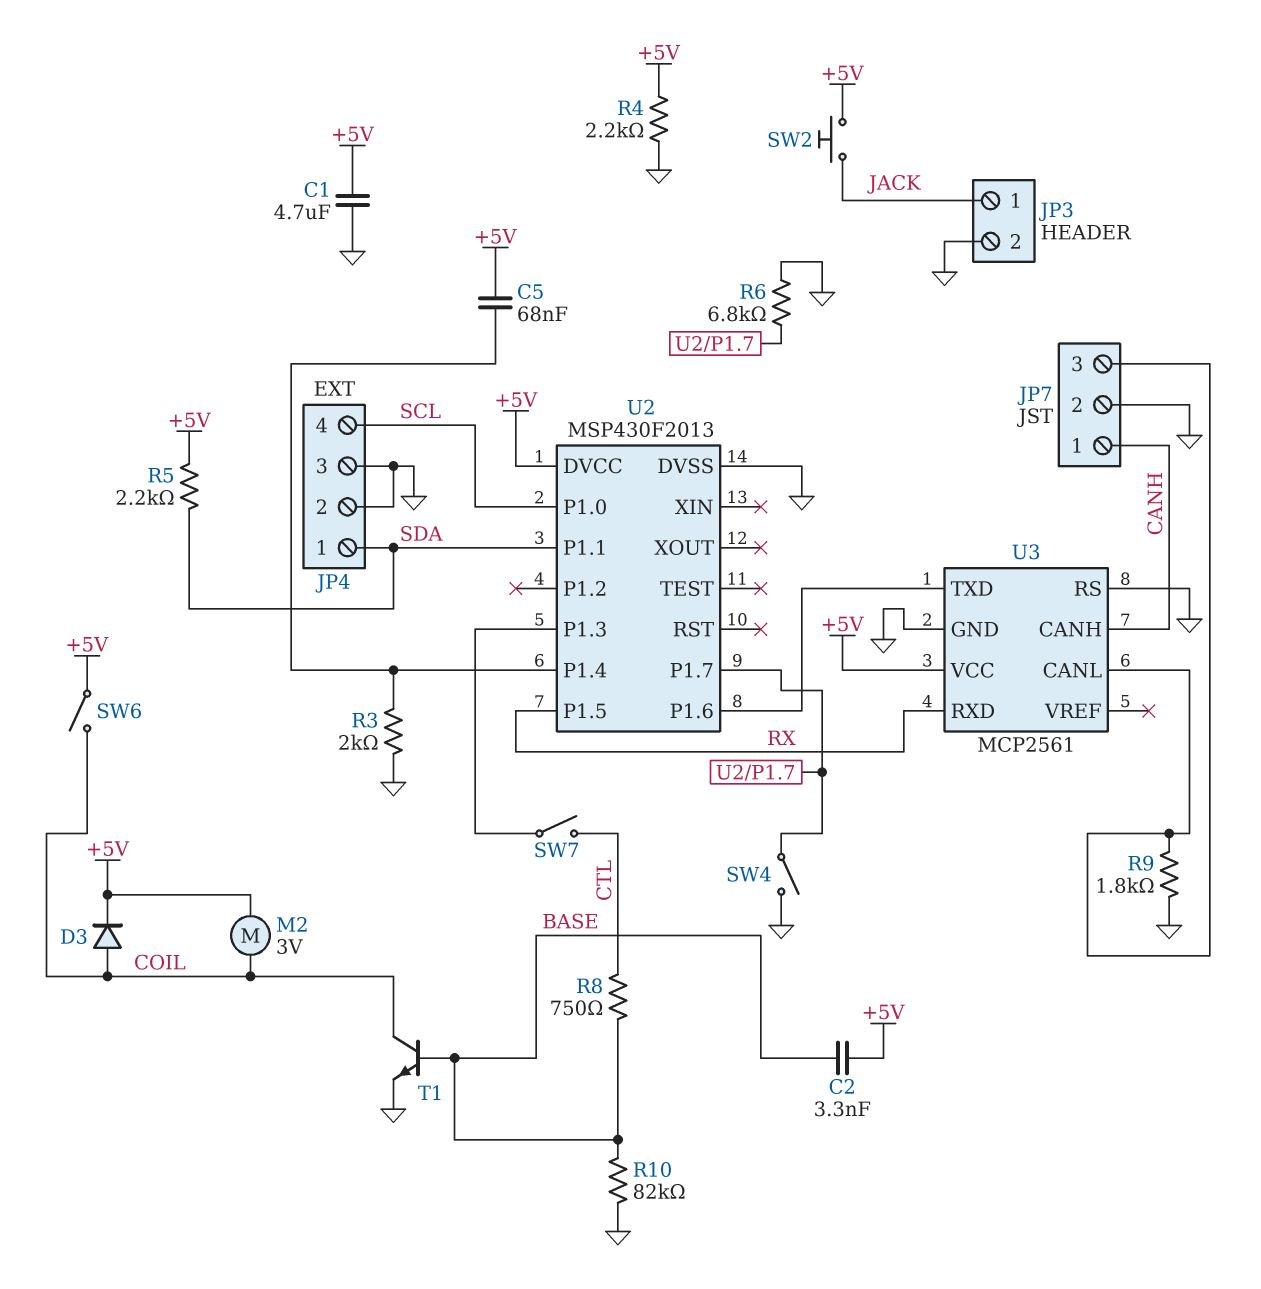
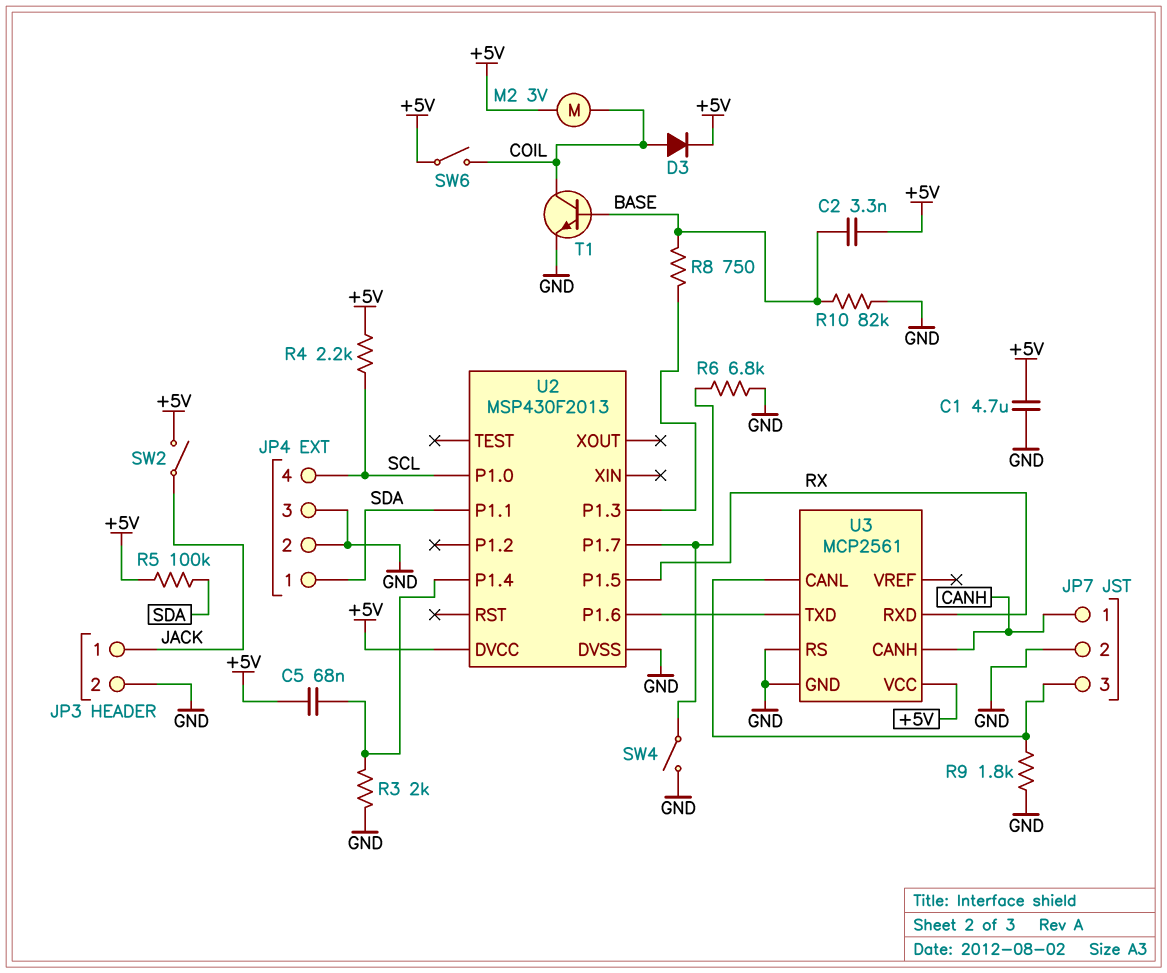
R4: 2.2k (+5V, GND) -> 2.2k (+5V, SCL)
R5: 2.2k (+5V, SDA) -> 100k (+5V, SDA)
R8: 750 (BASE, CTL) -> 750 (BASE, U2/P1.3)
SW2: button (+5V, JACK) -> switch (+5V, JACK)
SW7: switch (CTL, U2/P1.3) -> none

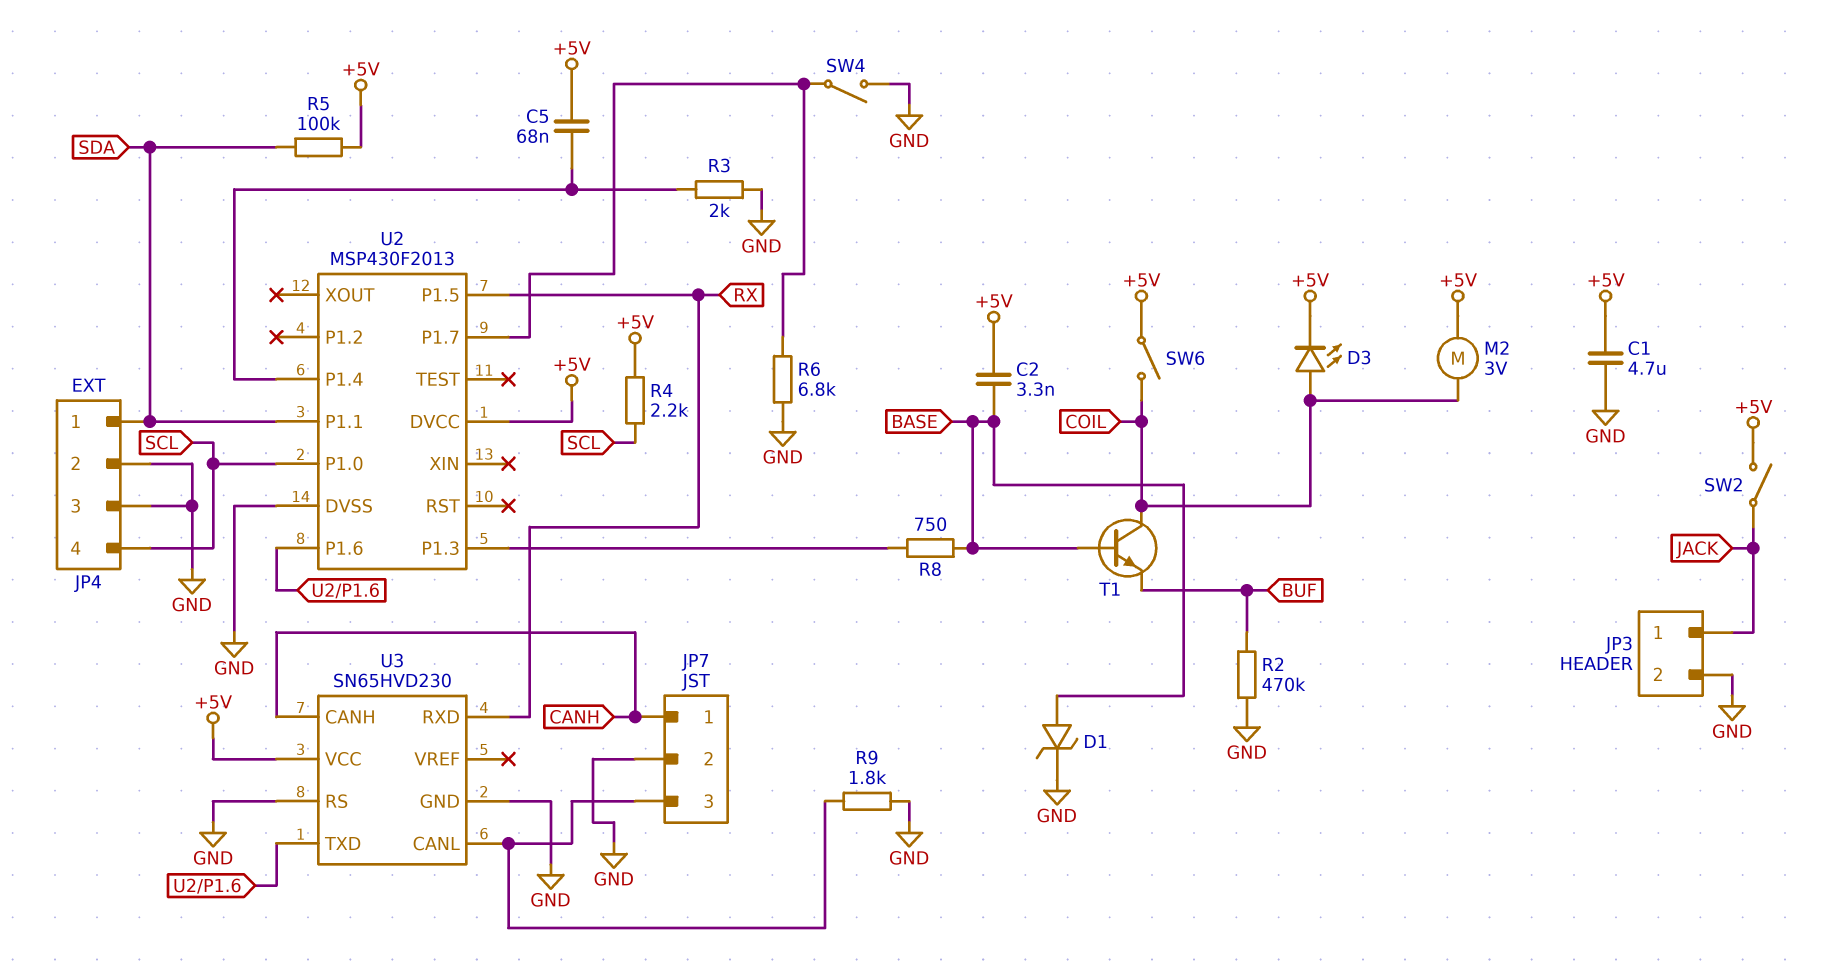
D1: none -> zener (A BASE, K GND)
D3: diode (A COIL, K +5V) -> LED (A COIL, K +5V)
R2: none -> 470k (BUF, GND)
R10: 82k (BASE, GND) -> none
T1: NPN (B BASE, C COIL, E GND) -> NPN (B BASE, C COIL, E BUF)
U3: MCP2561 -> SN65HVD230

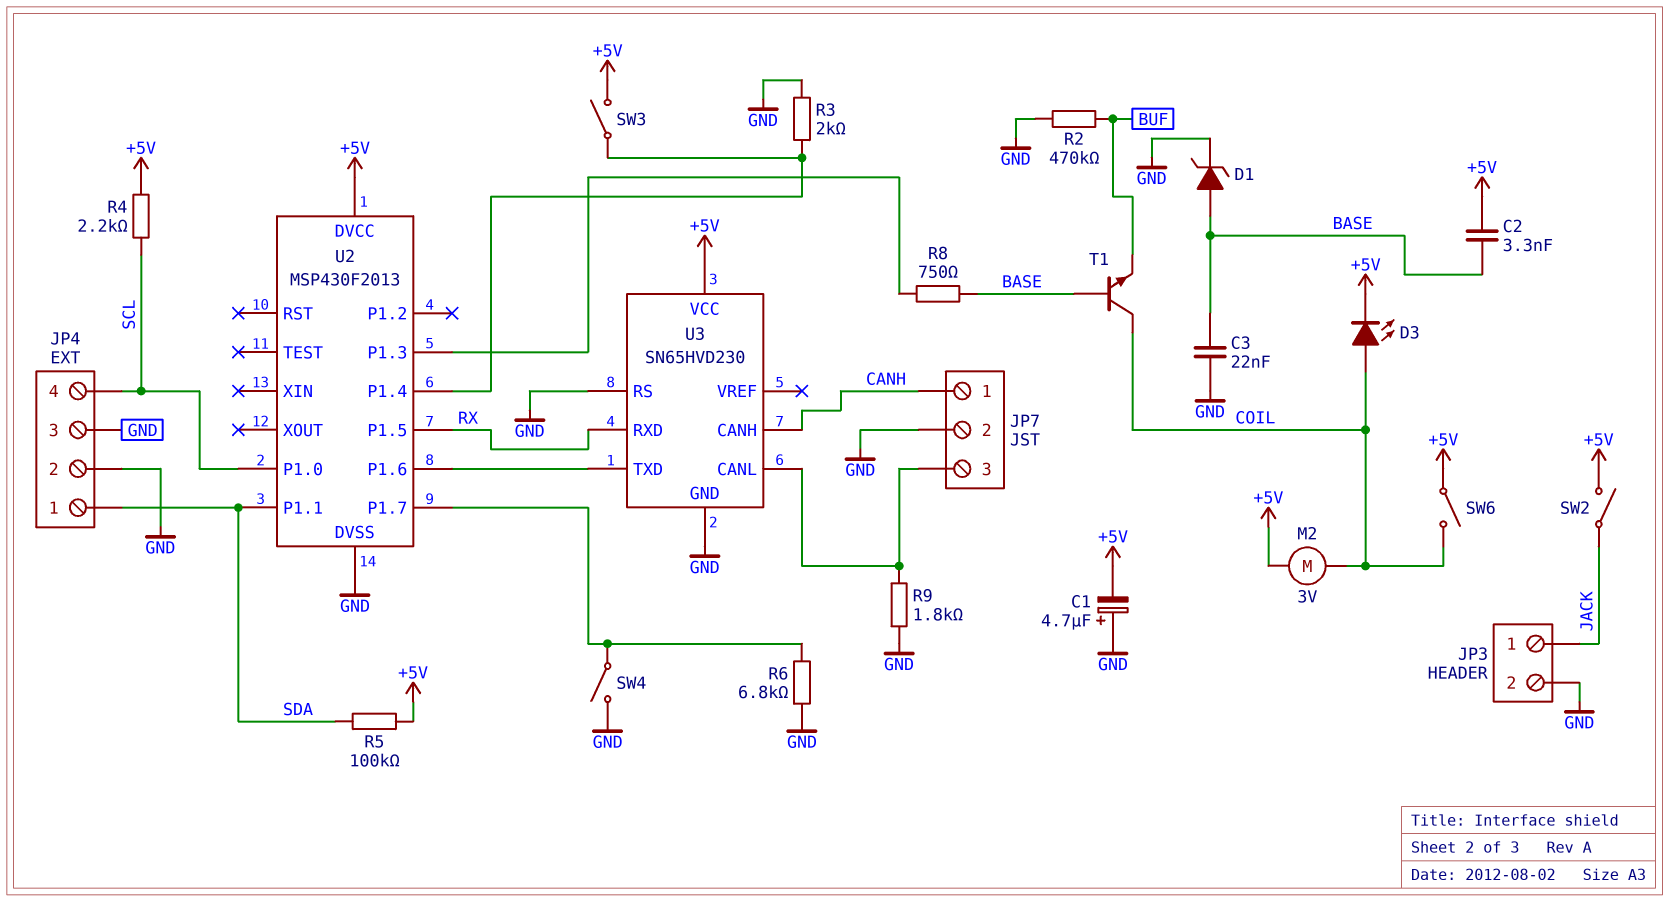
C1: 4.7uF (+5V, GND) -> 4.7uF (plus GND, minus +5V)
C3: none -> 22nF (BASE, GND)
C5: 68nF (+5V, U2/P1.4) -> none
SW3: none -> switch (+5V, U2/P1.4)

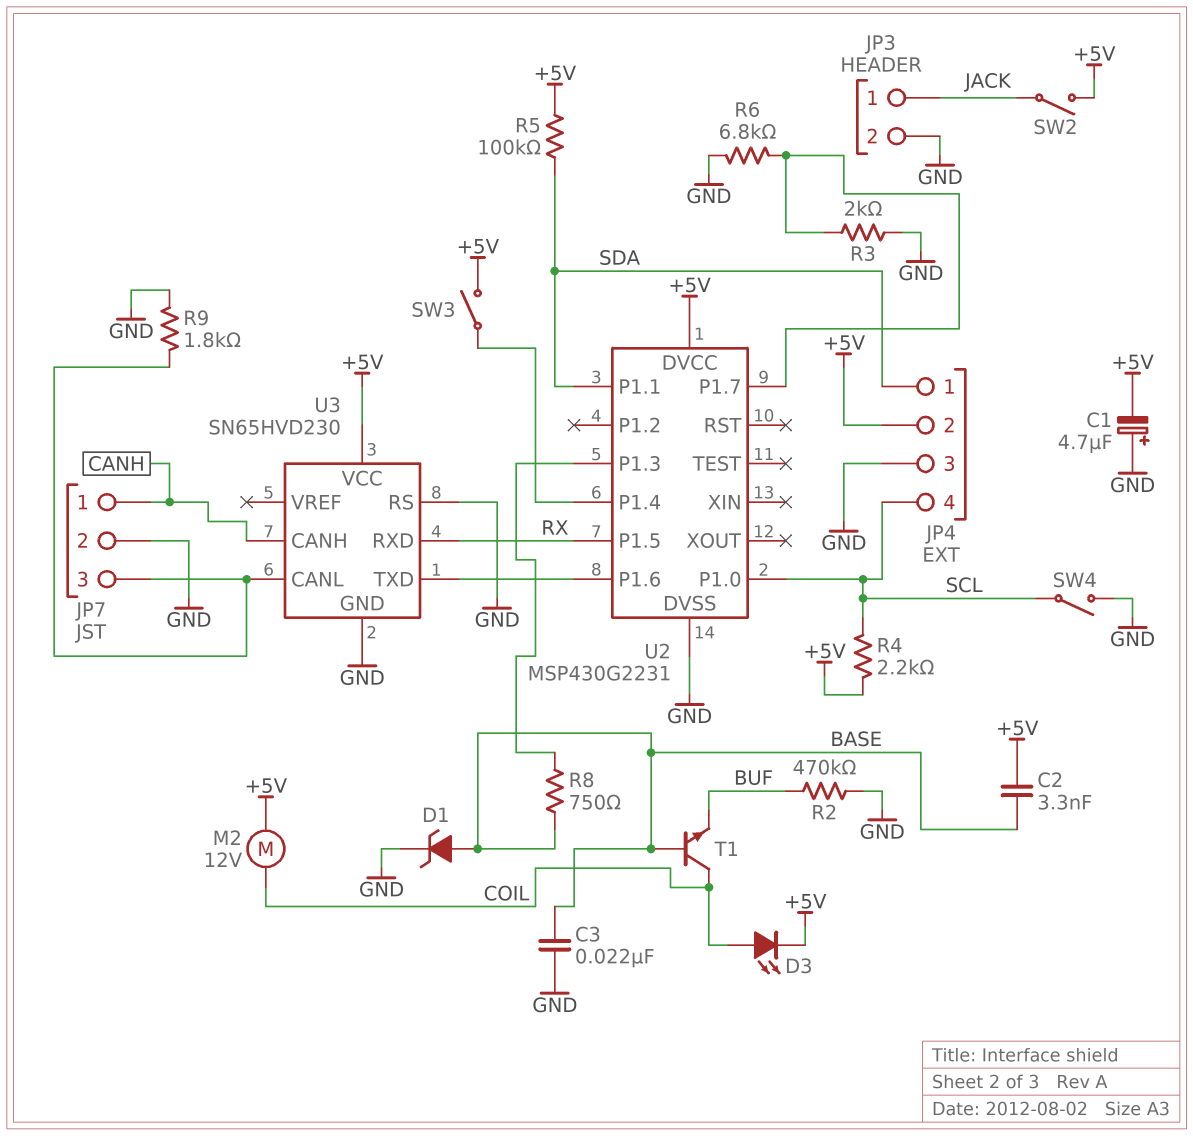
JP4 pin 2: GND -> +5V
M2: motor 3V (+5V, COIL) -> motor 12V (+5V, COIL)
R3: 2k (GND, U2/P1.4) -> 2k (GND, U2/P1.7)
SW4: switch (GND, U2/P1.7) -> switch (GND, SCL)
SW6: switch (+5V, COIL) -> none
U2: MSP430F2013 -> MSP430G2231

